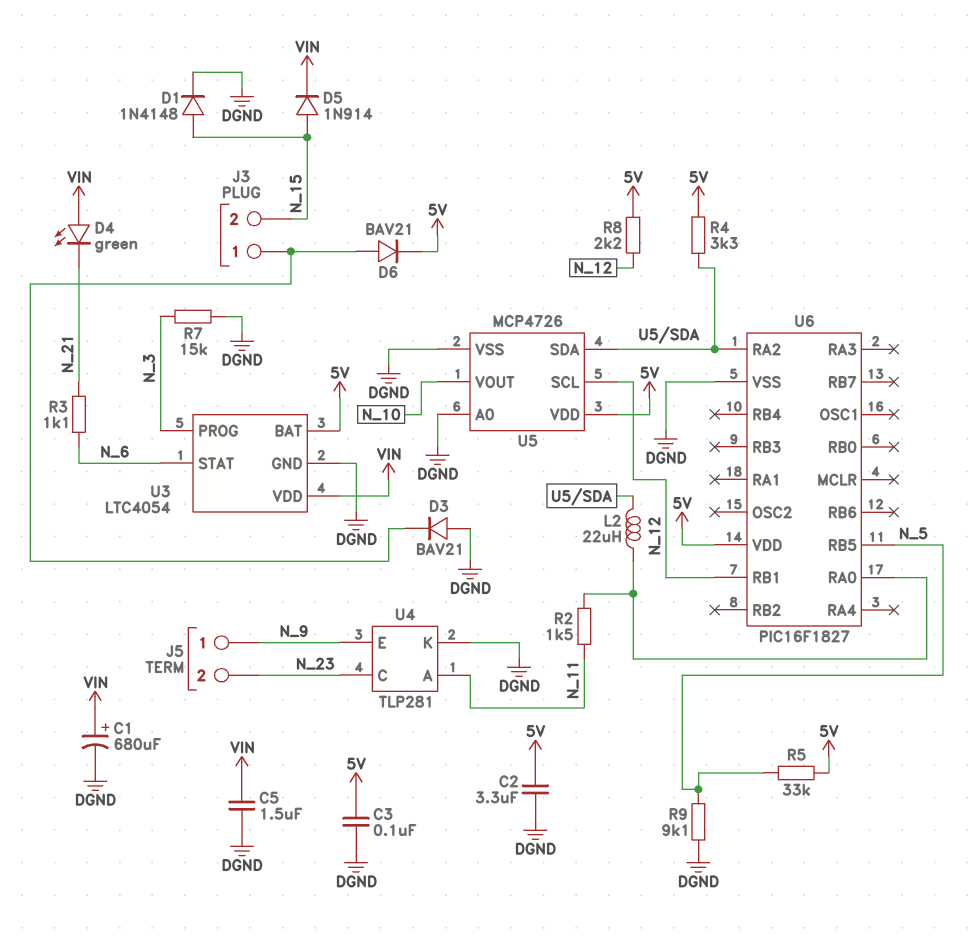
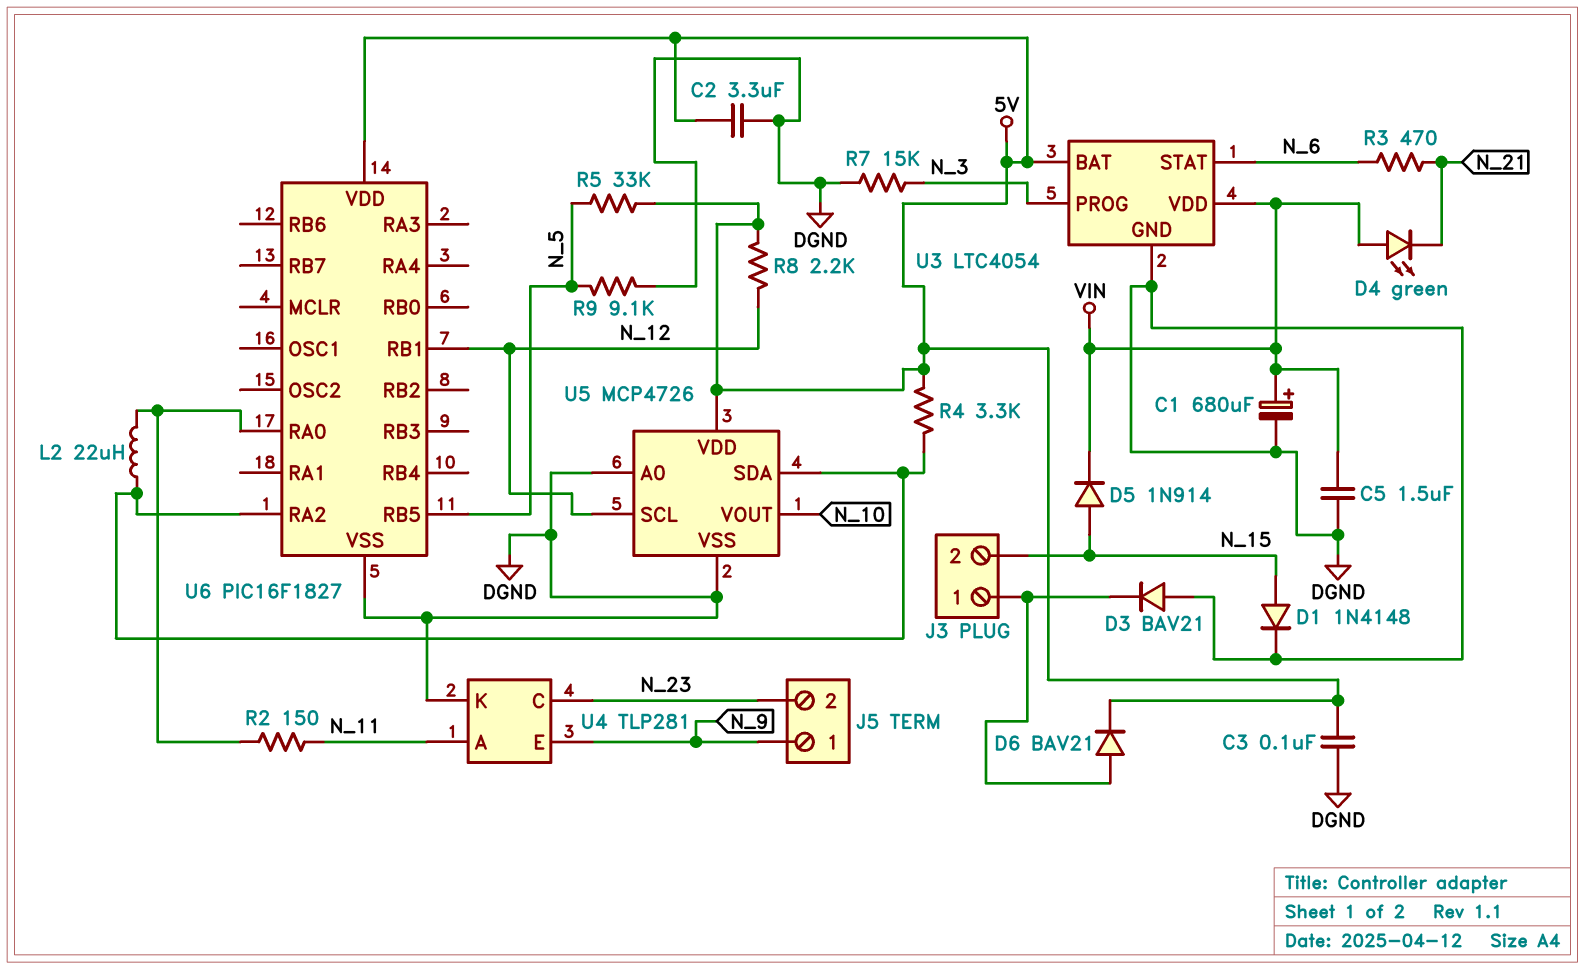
R2: 1.5k (N_11, U6/RA0) -> 150 (N_11, U6/RA0)
R3: 1.1k (N_6, N_21) -> 470 (N_6, N_21)

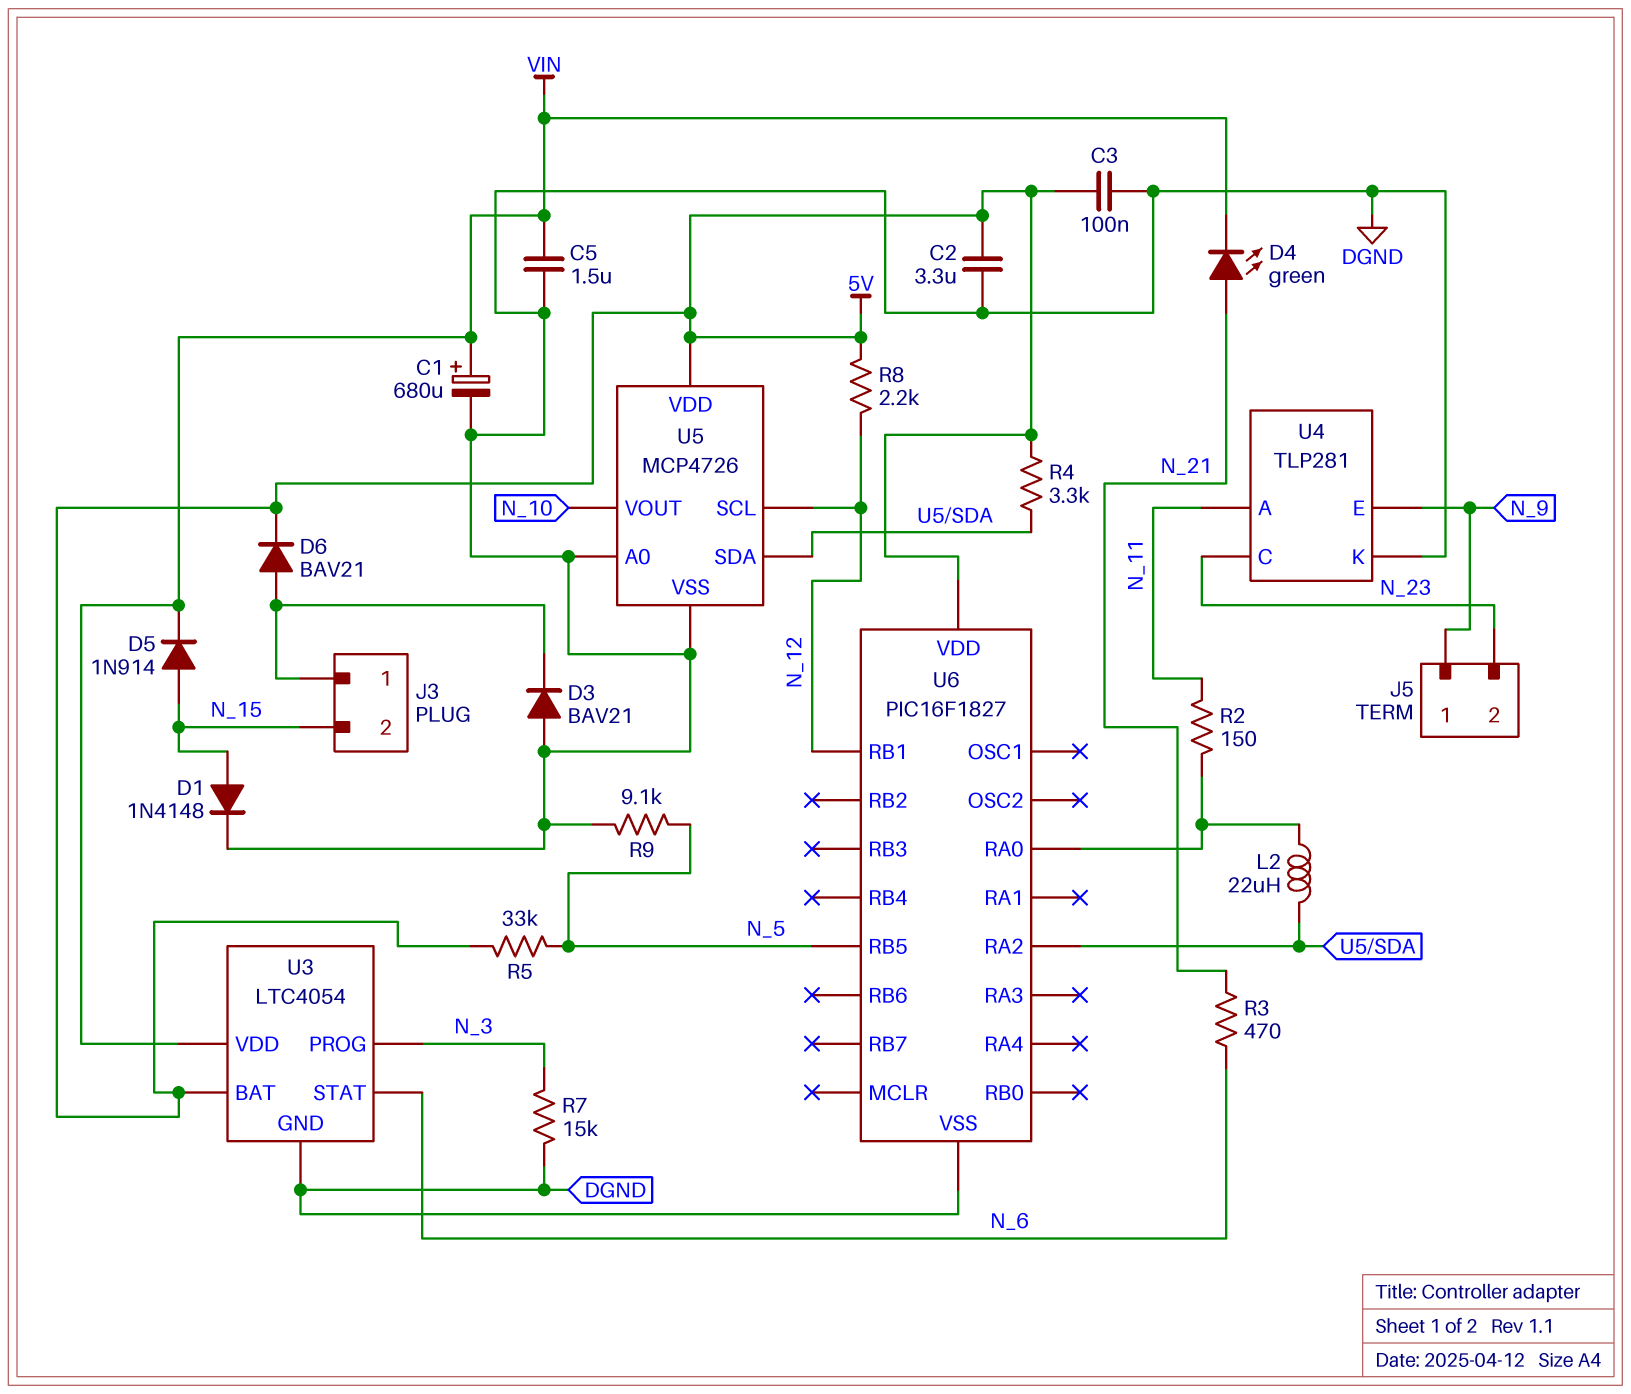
D4: LED green (A VIN, K N_21) -> LED green (A N_21, K VIN)

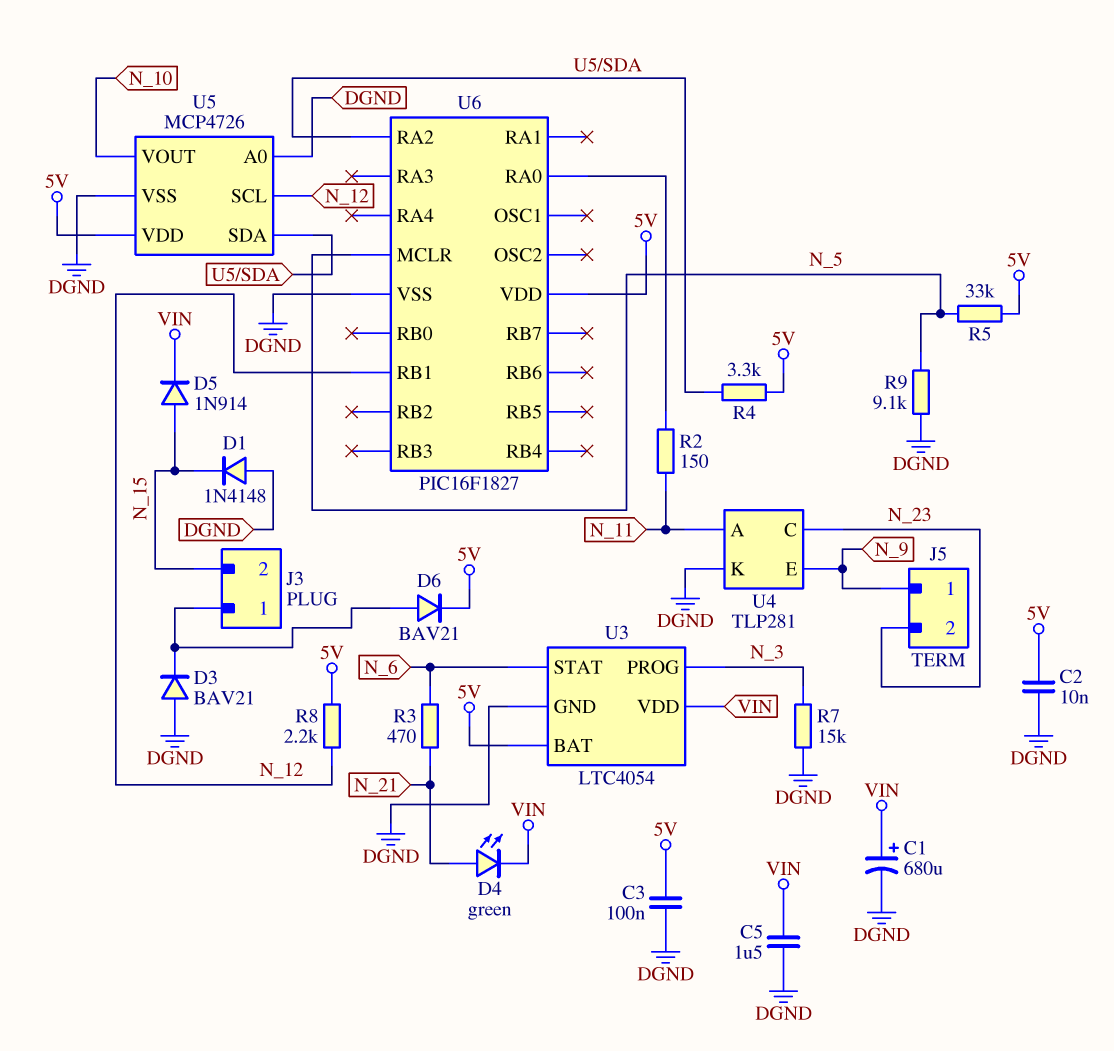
C2: 3.3uF (5V, DGND) -> 10nF (5V, DGND)
D1: diode 1N4148 (A N_15, K DGND) -> diode 1N4148 (A DGND, K N_15)
L2: 22uH (U5/SDA, U6/RA0) -> none
U6 pin MCLR: none -> N_5
U6 pin RB5: N_5 -> none

